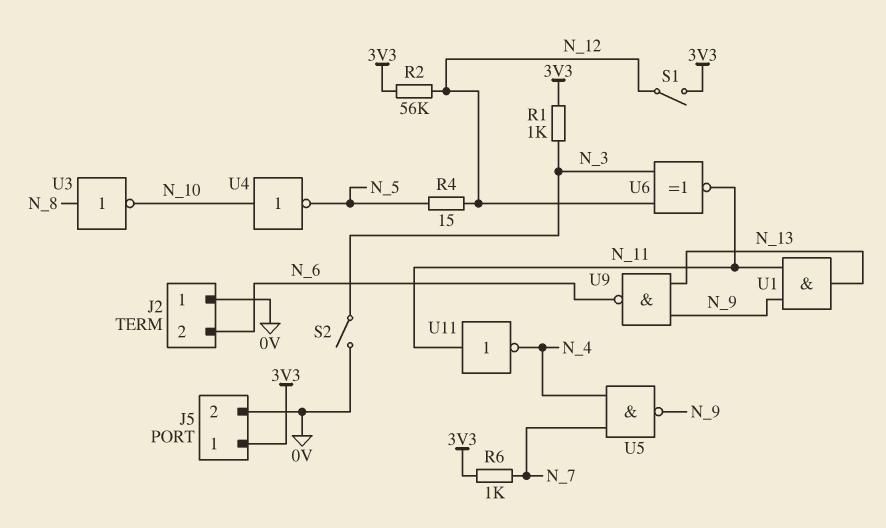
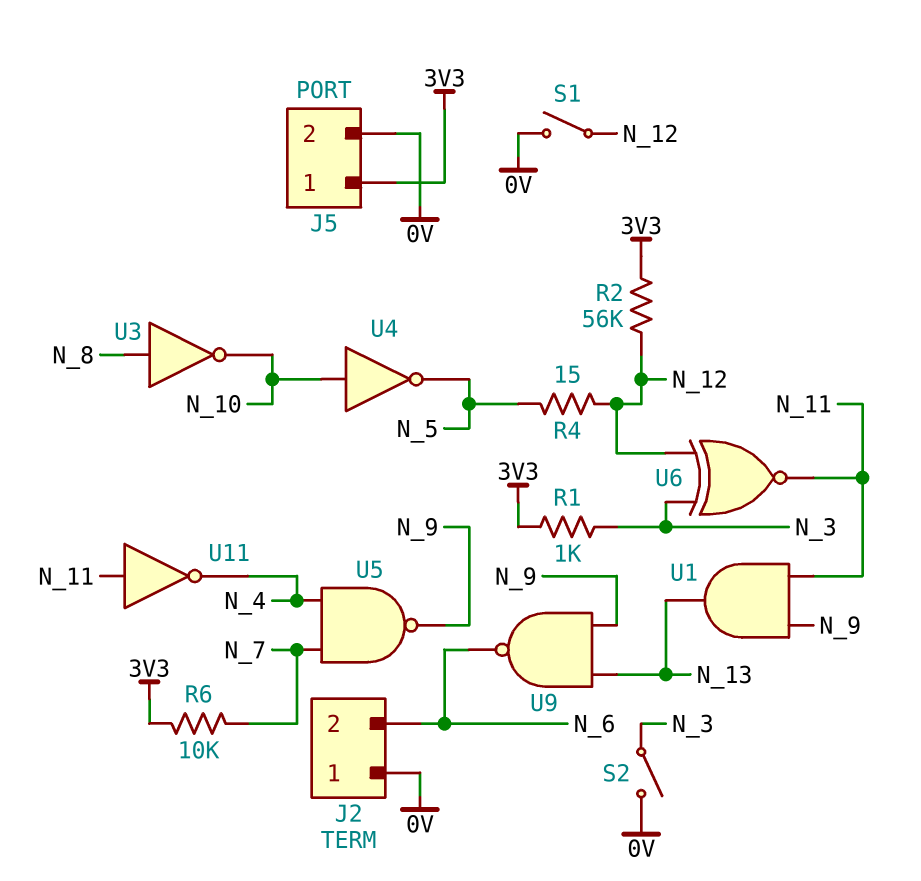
R6: 1k (3V3, N_7) -> 10k (3V3, N_7)
S1: switch (3V3, N_12) -> switch (0V, N_12)

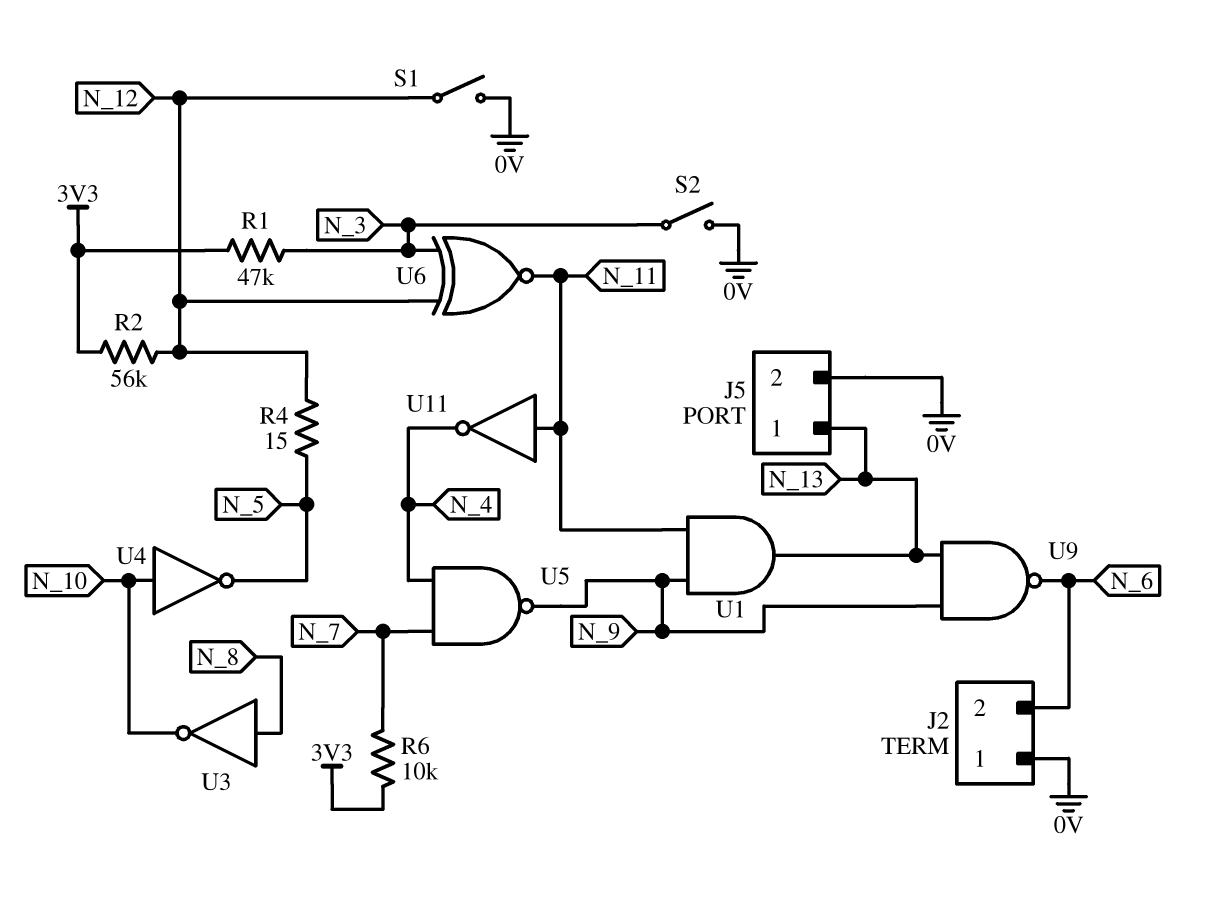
J5 pin 1: 3V3 -> N_13
R1: 1k (3V3, N_3) -> 47k (3V3, N_3)

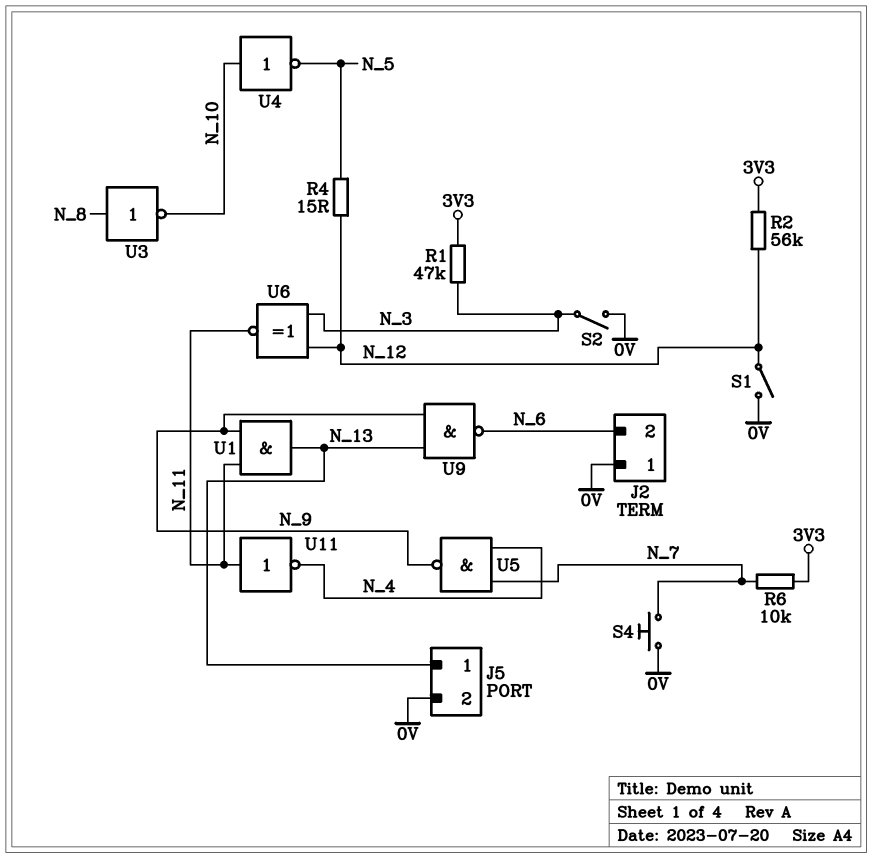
S4: none -> button (0V, N_7)

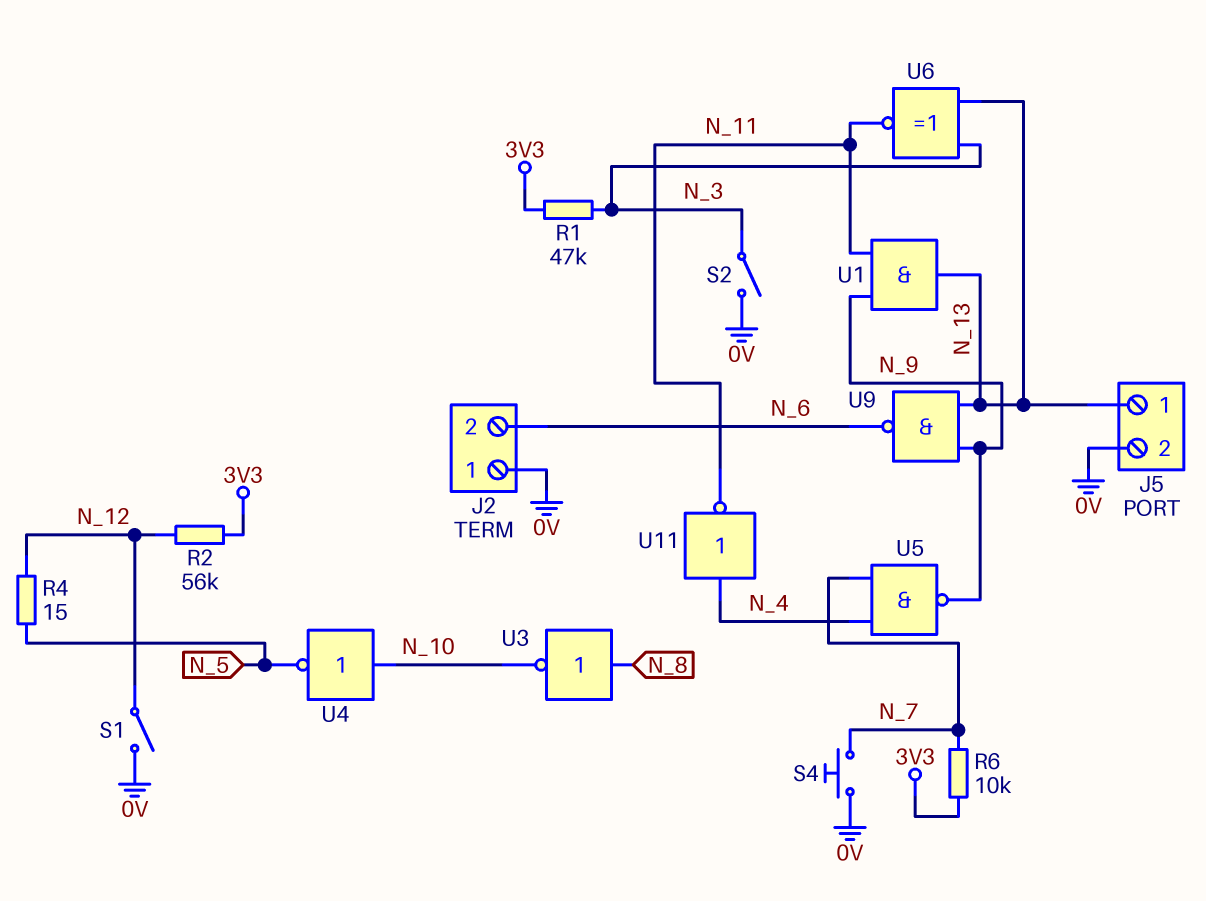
U6: XNOR (in N_3, in N_12, out N_11) -> XNOR (in N_3, in N_13, out N_11)
U11: NOT (in N_11, out N_4) -> NOT (in N_4, out N_11)

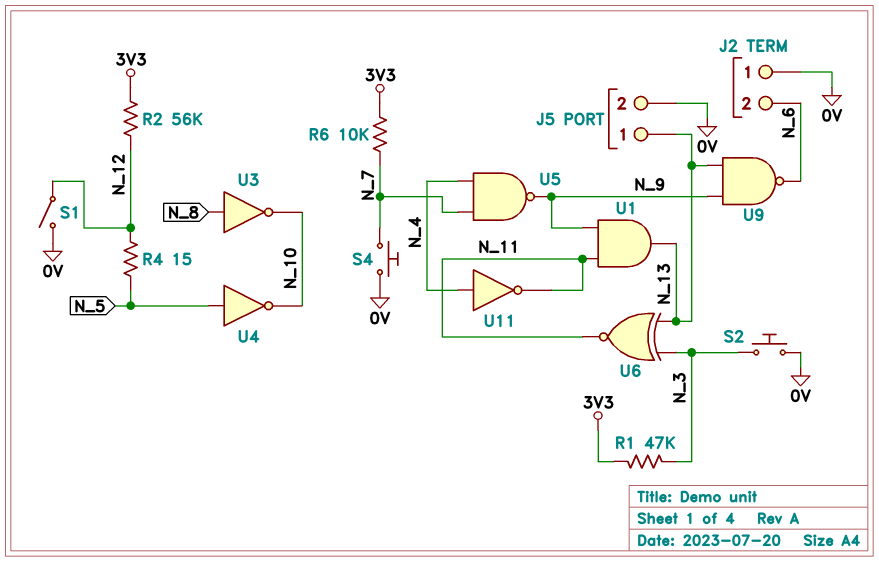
S2: switch (0V, N_3) -> button (0V, N_3)
U4: NOT (in N_10, out N_5) -> NOT (in N_5, out N_10)

